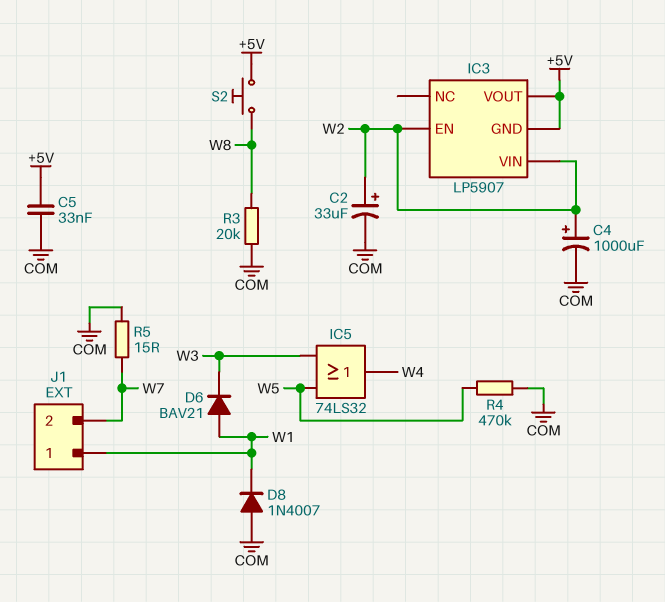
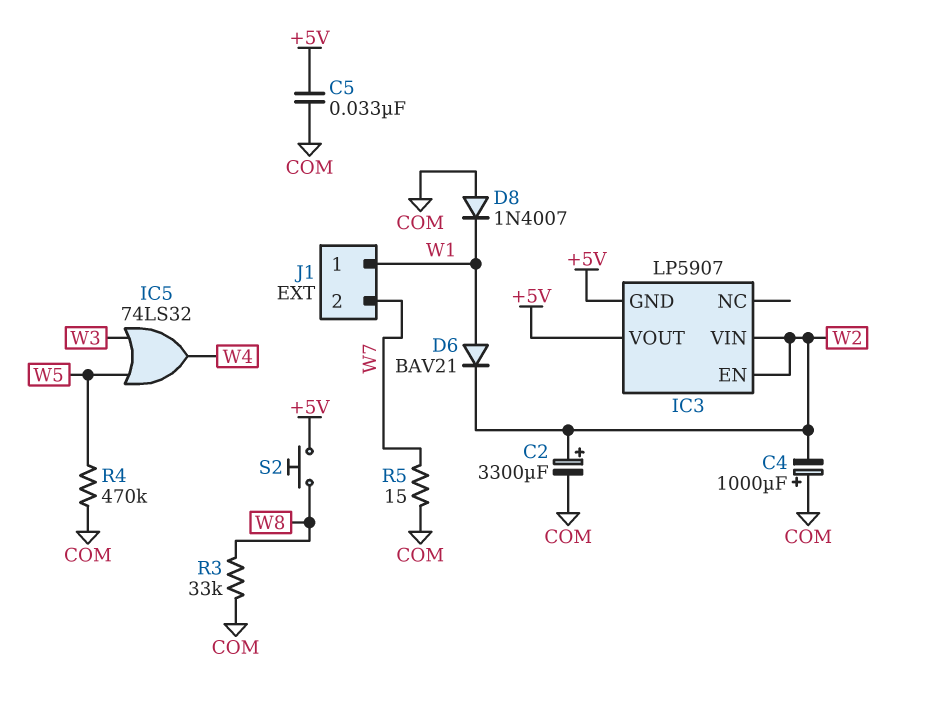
C2: 33uF (plus W2, minus COM) -> 3300uF (plus W2, minus COM)
C4: 1000uF (plus W2, minus COM) -> 1000uF (plus COM, minus W2)
D6: diode BAV21 (A W1, K W3) -> diode BAV21 (A W1, K W2)
R3: 20k (COM, W8) -> 33k (COM, W8)

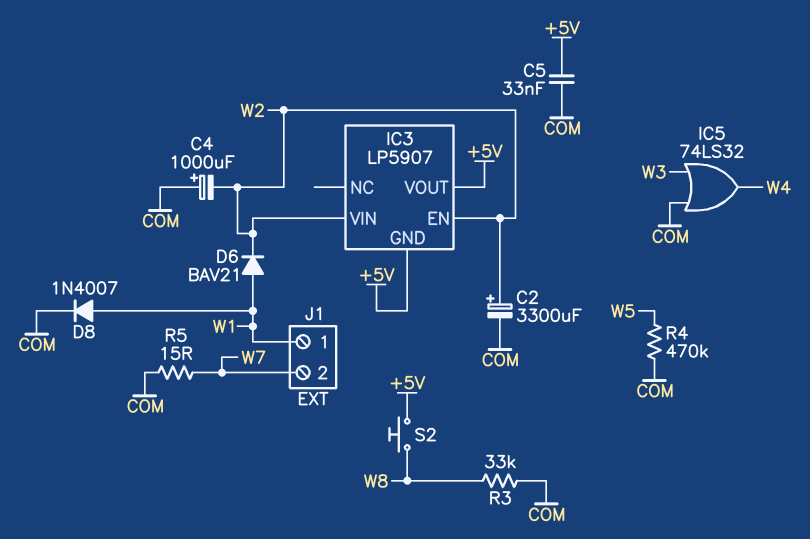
D8: diode 1N4007 (A COM, K W1) -> diode 1N4007 (A W1, K COM)
IC5: OR 74LS32 (in W3, in W5, out W4) -> OR 74LS32 (in COM, in W3, out W4)

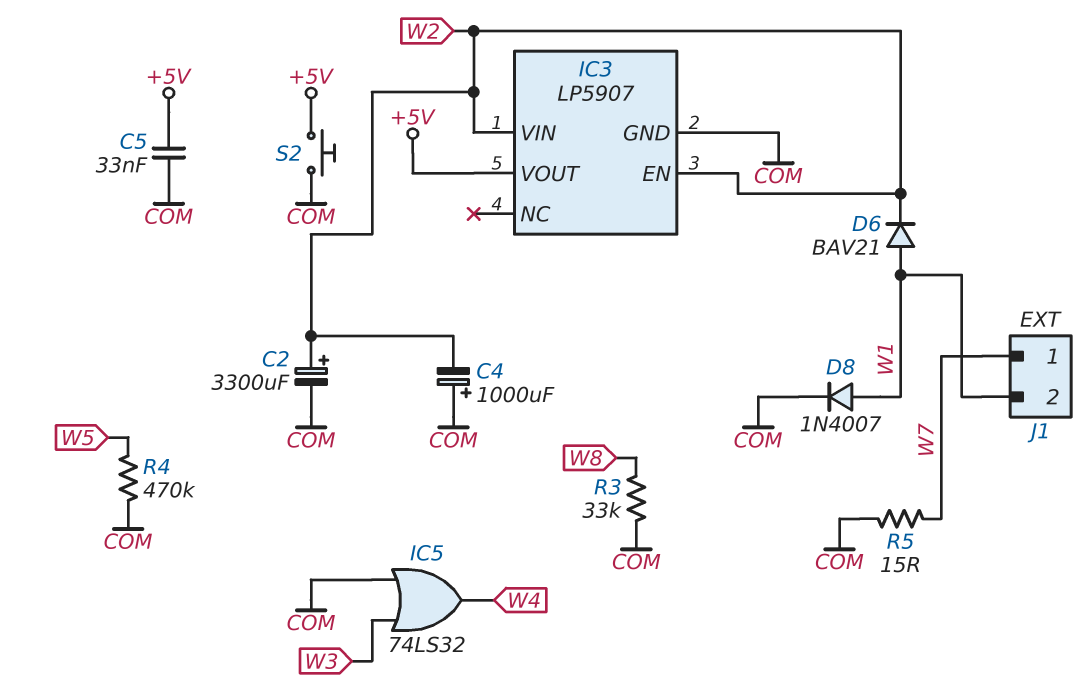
IC3 pin GND: +5V -> COM
J1 pin 1: W1 -> W7
J1 pin 2: W7 -> W1
S2: button (+5V, W8) -> button (+5V, COM)

